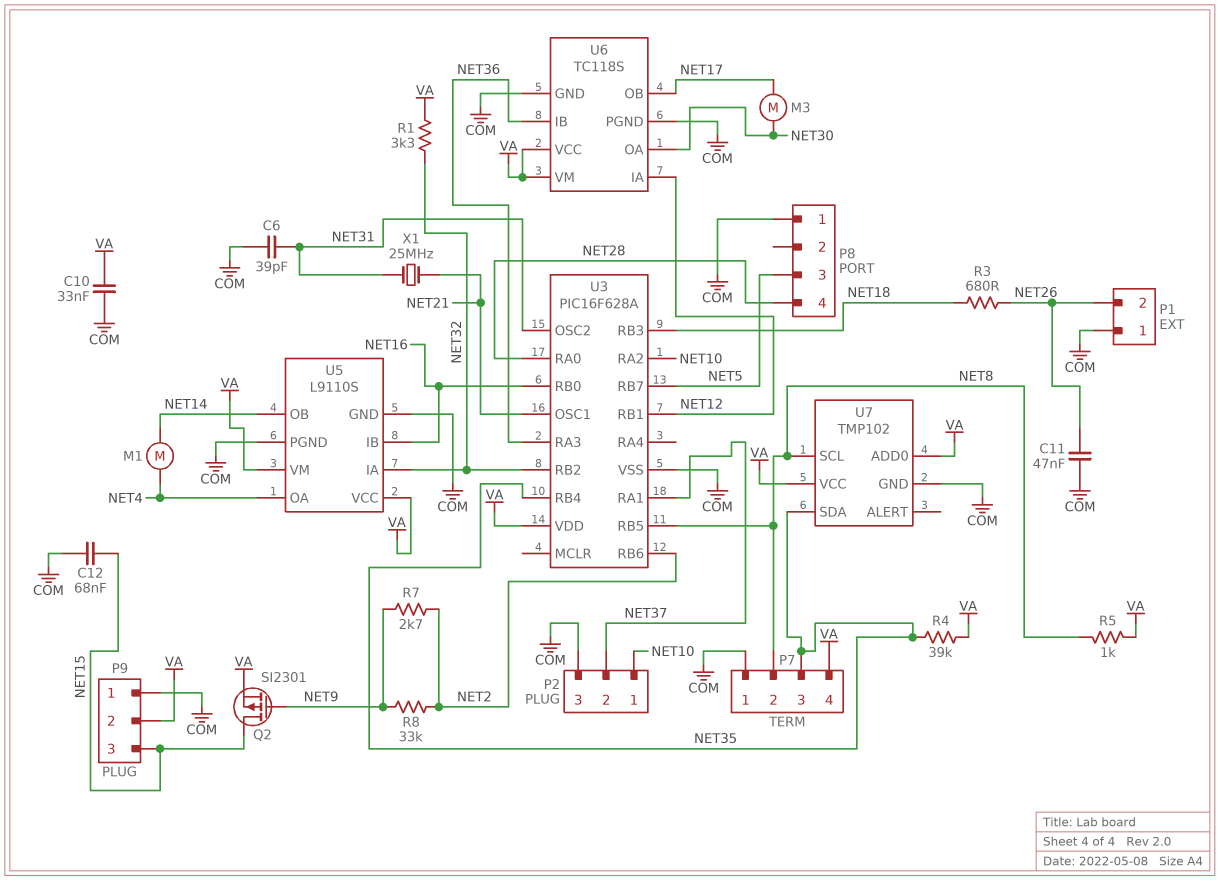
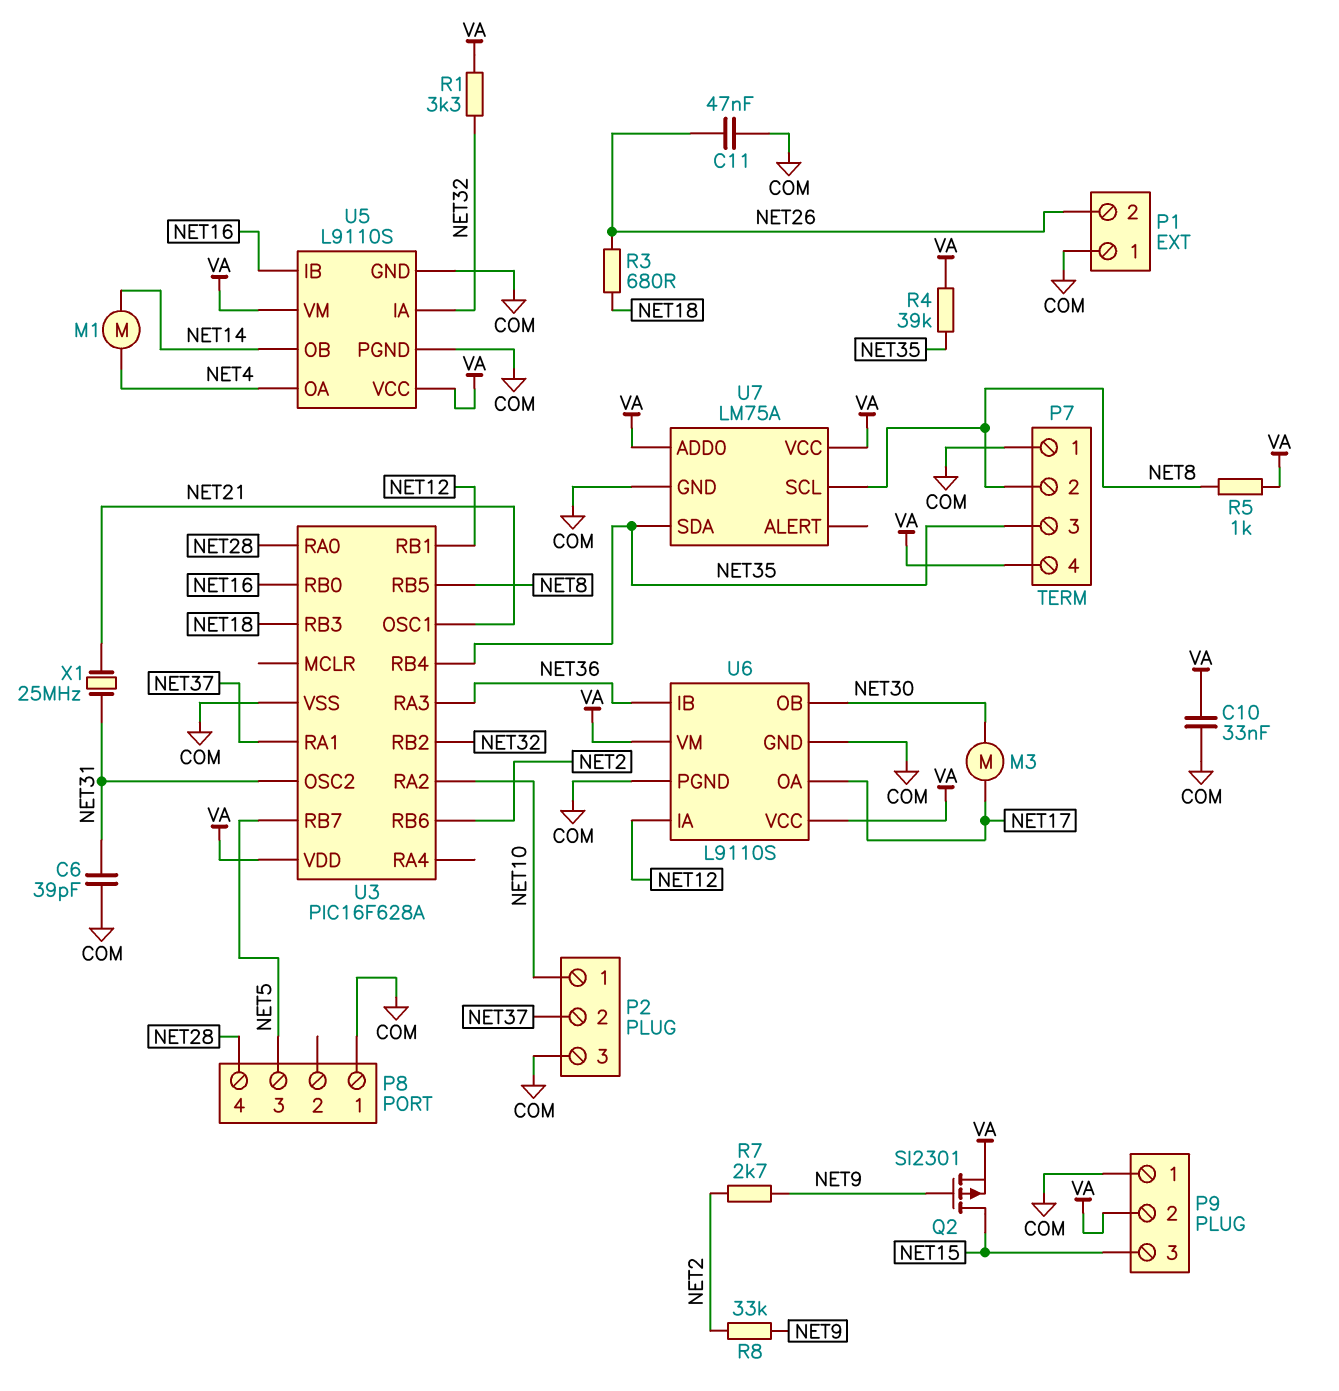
C12: 68nF (COM, NET15) -> none
U6: TC118S -> L9110S
U6 pin OA: NET30 -> NET17
U6 pin OB: NET17 -> NET30
U7: TMP102 -> LM75A

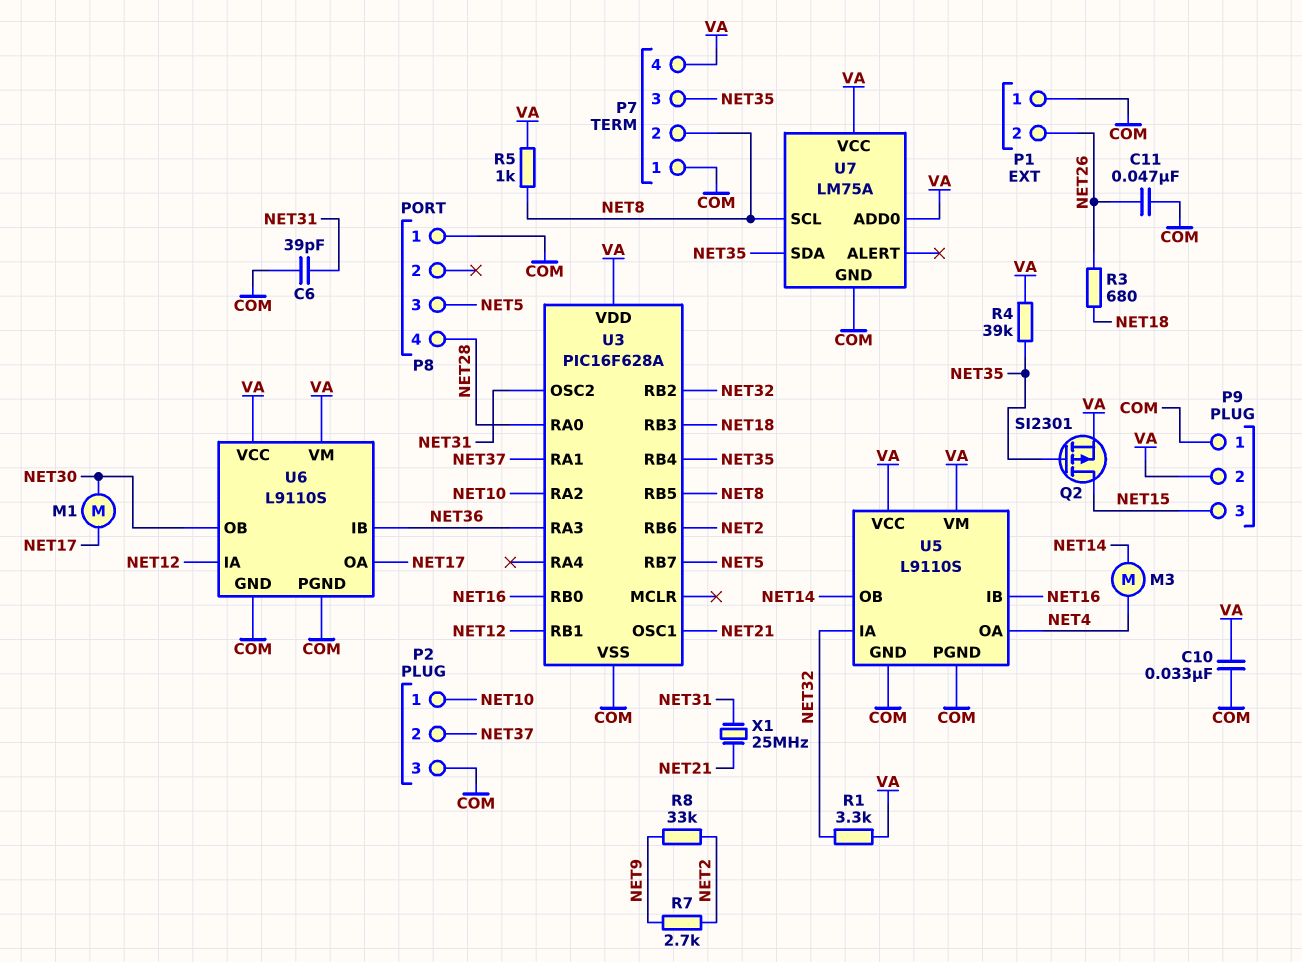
M1: motor (NET4, NET14) -> motor (NET17, NET30)
M3: motor (NET17, NET30) -> motor (NET4, NET14)
Q2: PMOS SI2301 (G NET9, D NET15, S VA) -> PMOS SI2301 (G NET35, D NET15, S VA)

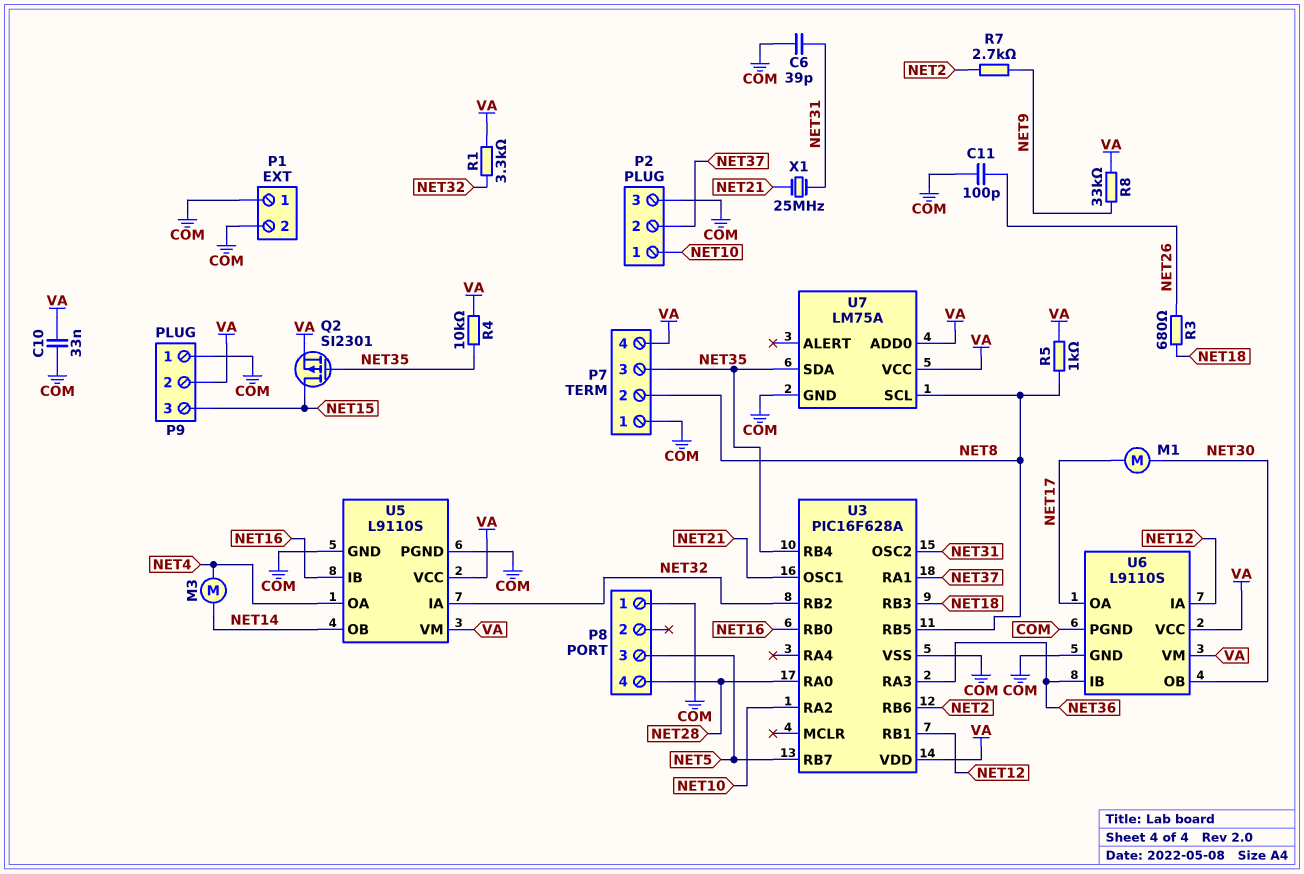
C11: 47nF (COM, NET26) -> 100pF (COM, NET26)
P1 pin 2: NET26 -> COM
R4: 39k (NET35, VA) -> 10k (NET35, VA)
R8: 33k (NET2, NET9) -> 33k (NET9, VA)

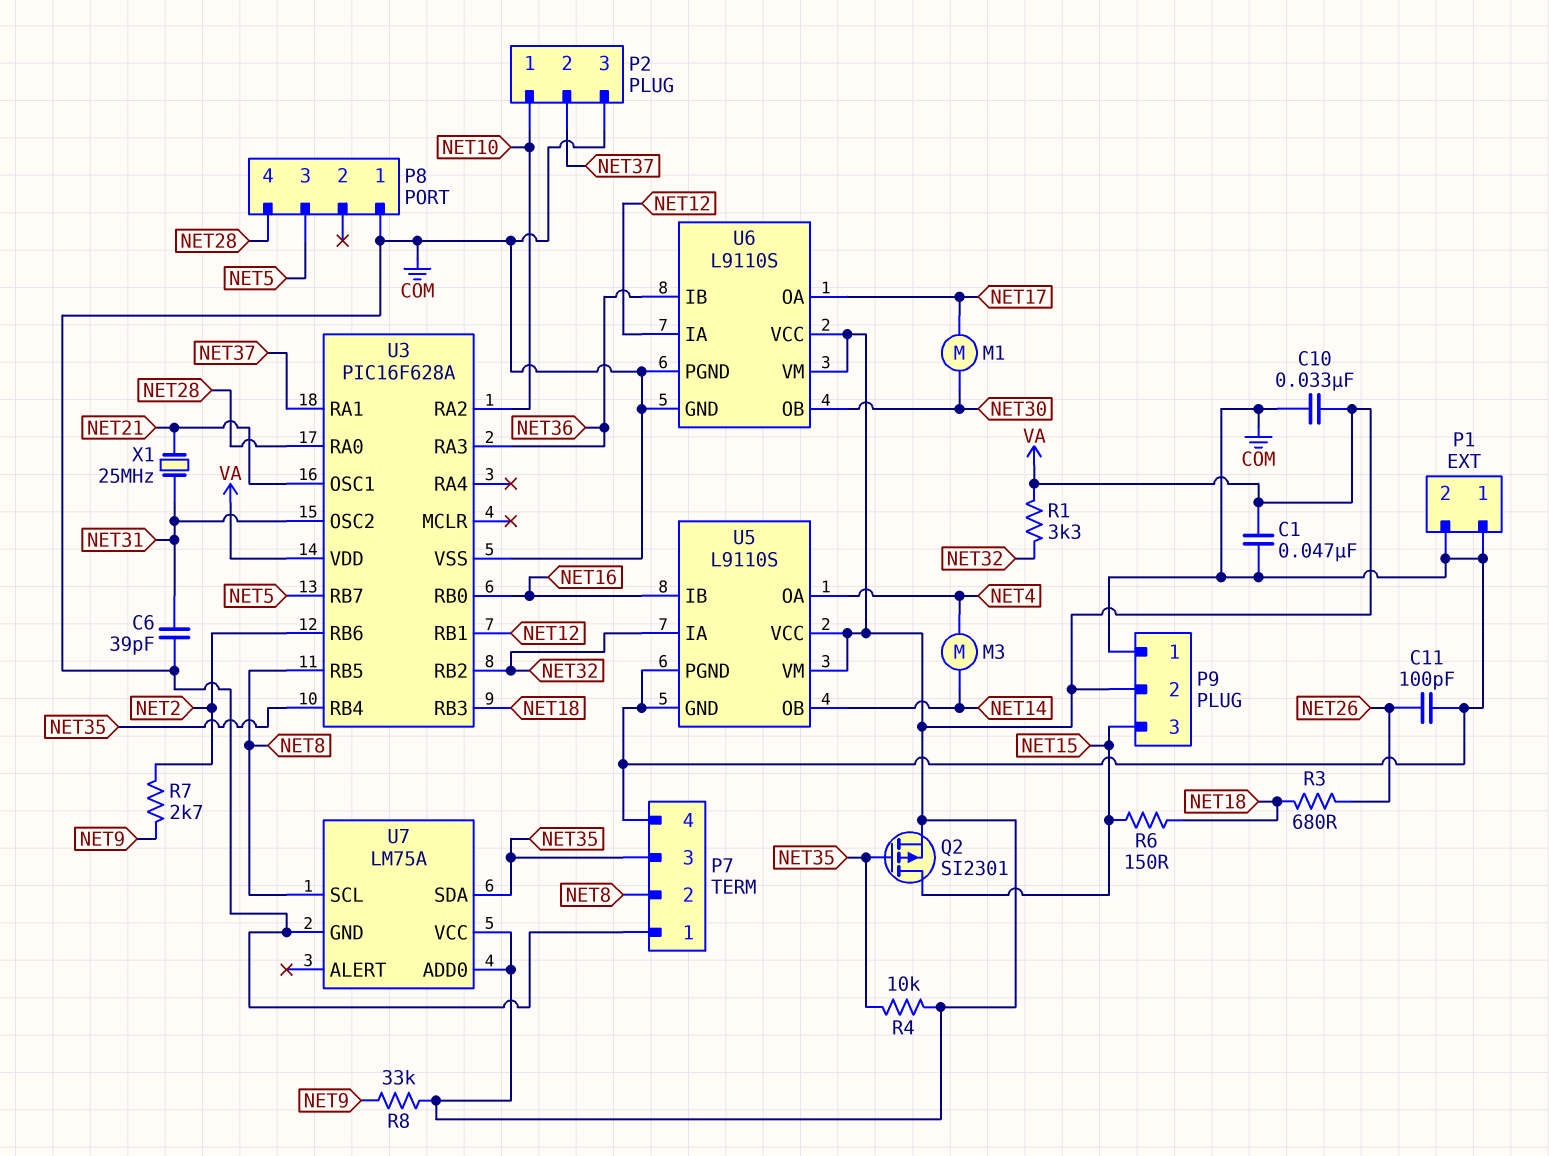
C1: none -> 47nF (COM, VA)
P7 pin 4: VA -> COM
R5: 1k (NET8, VA) -> none
R6: none -> 150 (NET15, NET18)

